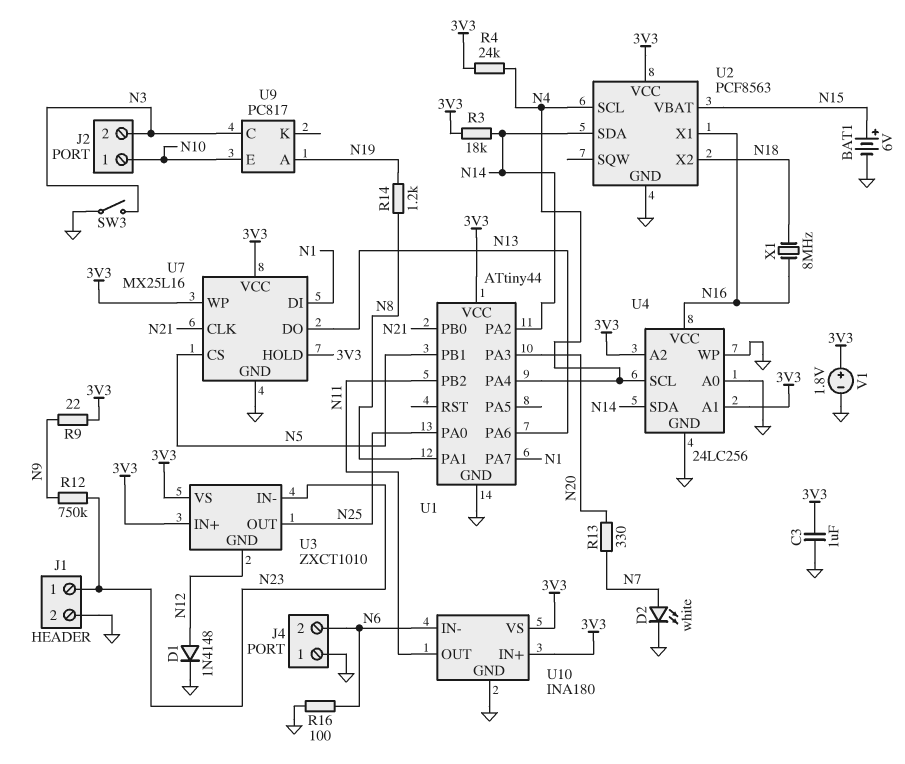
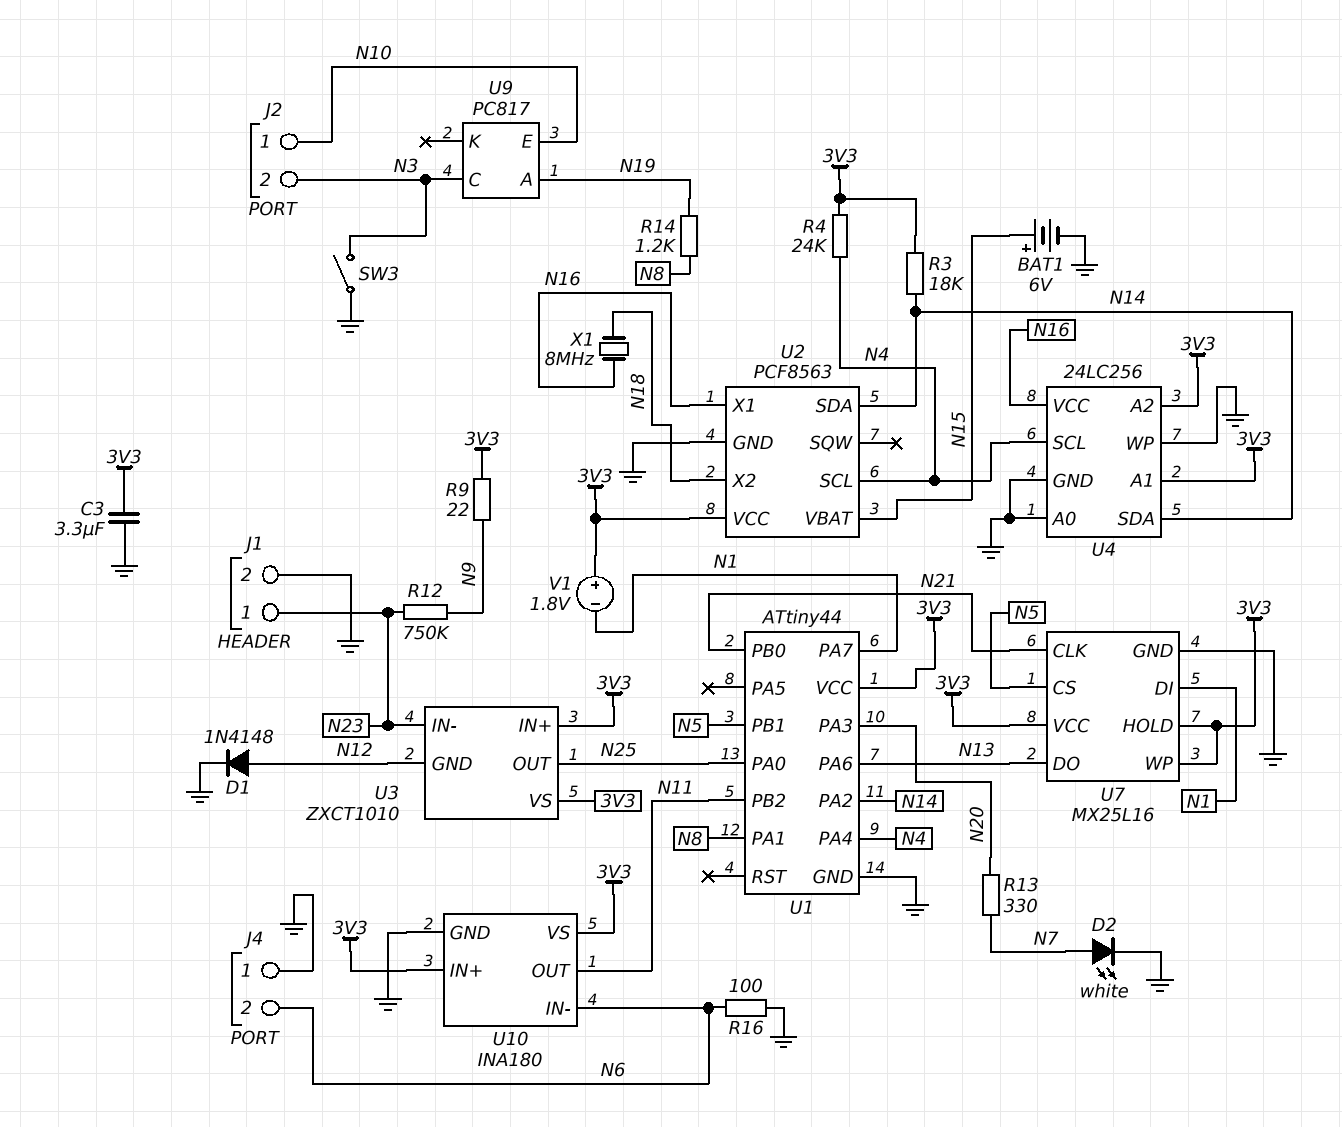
C3: 1uF (3V3, GND) -> 3.3uF (3V3, GND)
V1: 1.8V (plus 3V3, minus GND) -> 1.8V (plus 3V3, minus N1)

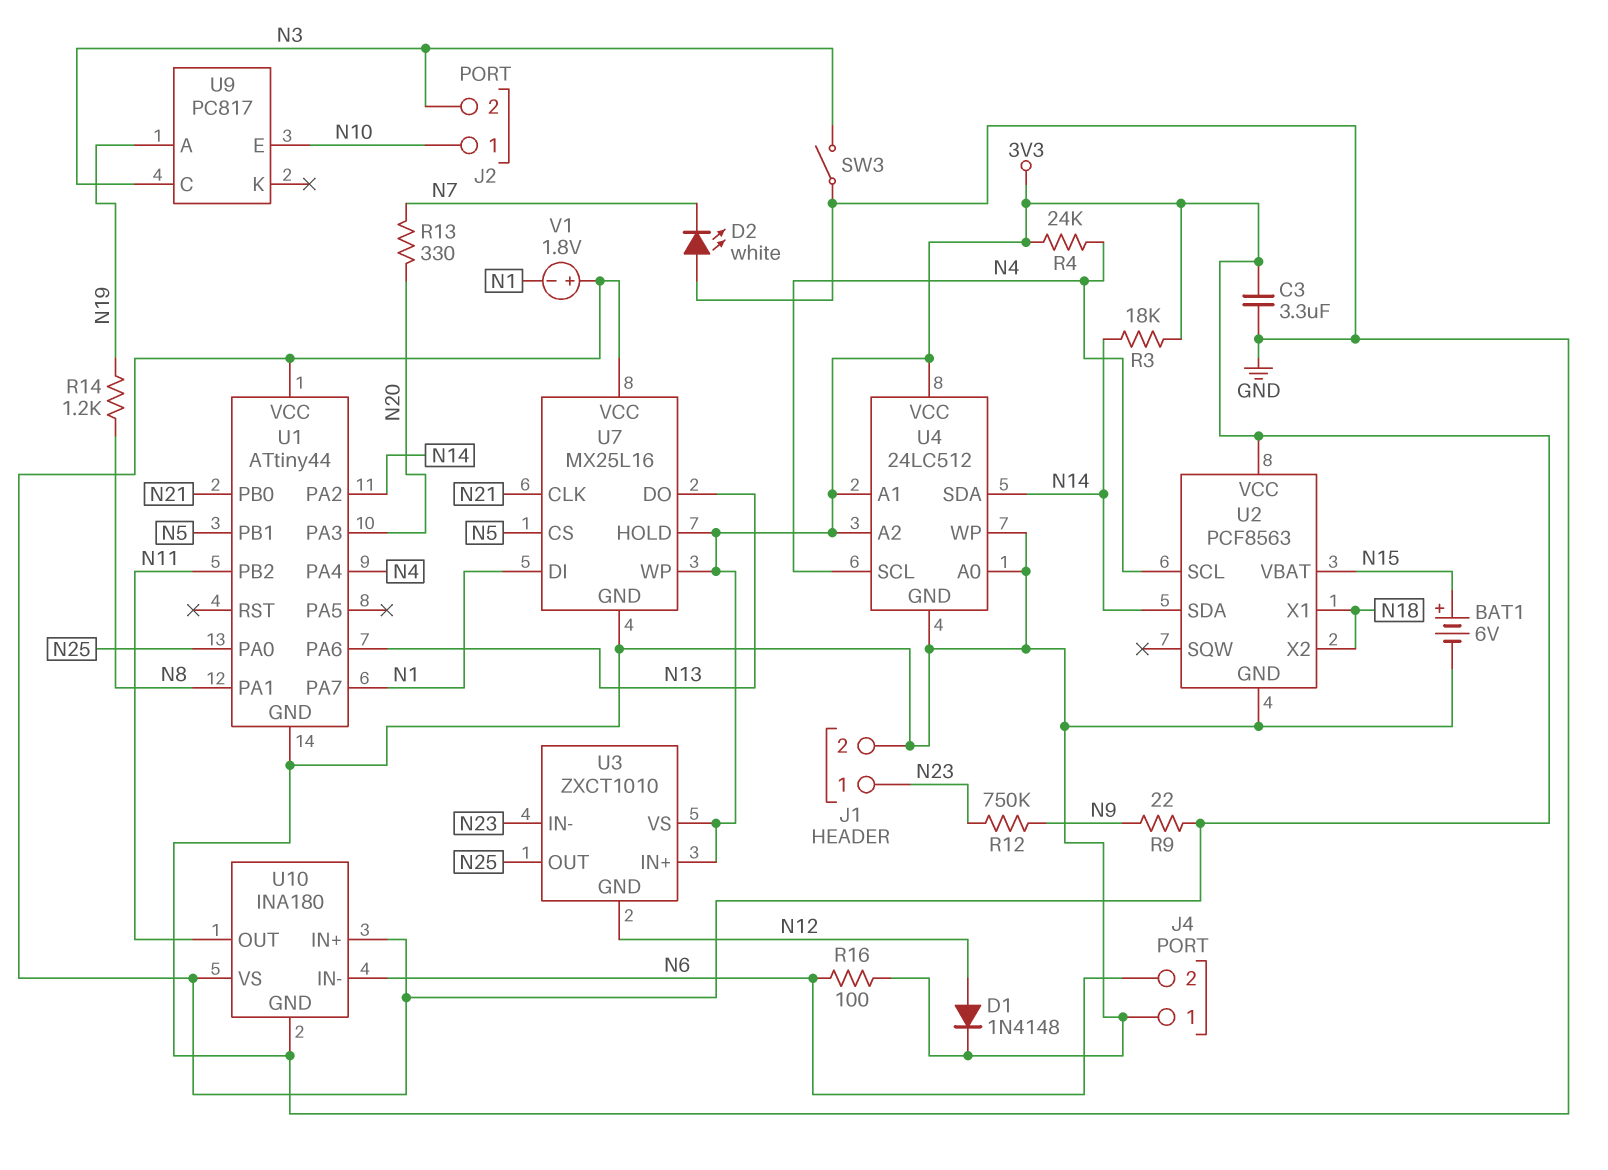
D2: LED white (A N7, K GND) -> LED white (A GND, K N7)
U2 pin X1: N16 -> N18
U4: 24LC256 -> 24LC512
U4 pin VCC: N16 -> 3V3
X1: 8MHz (N16, N18) -> none

